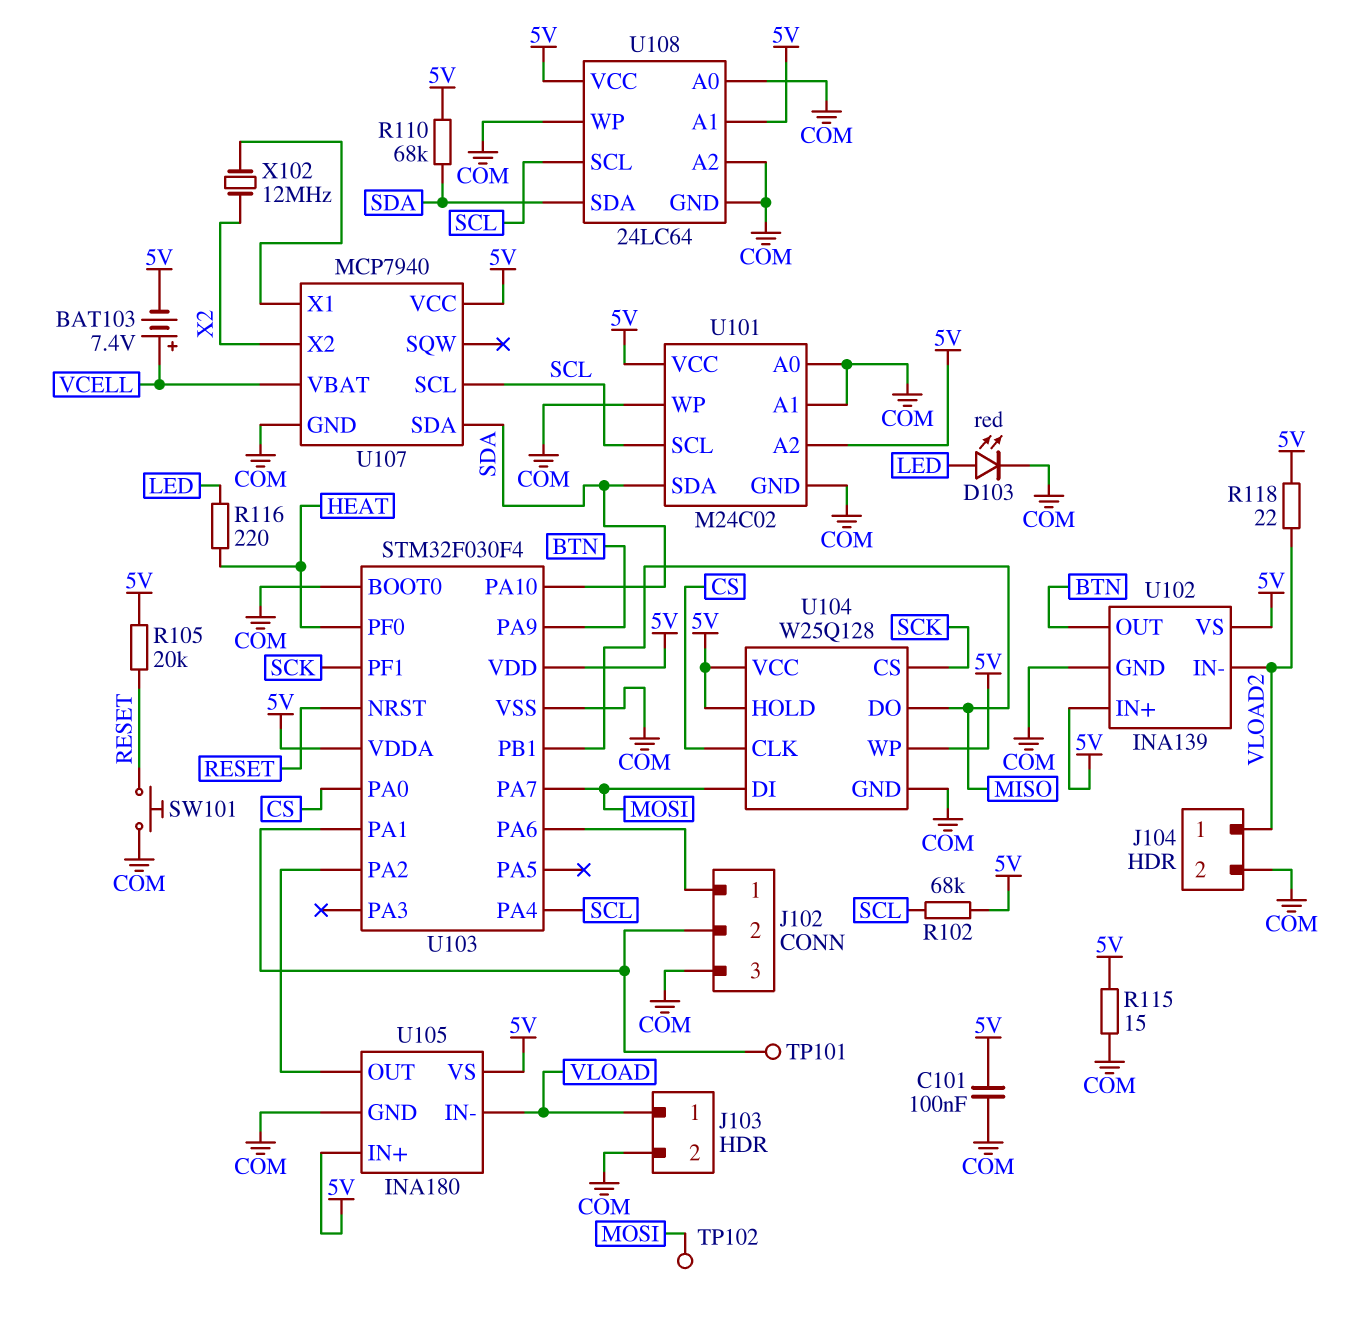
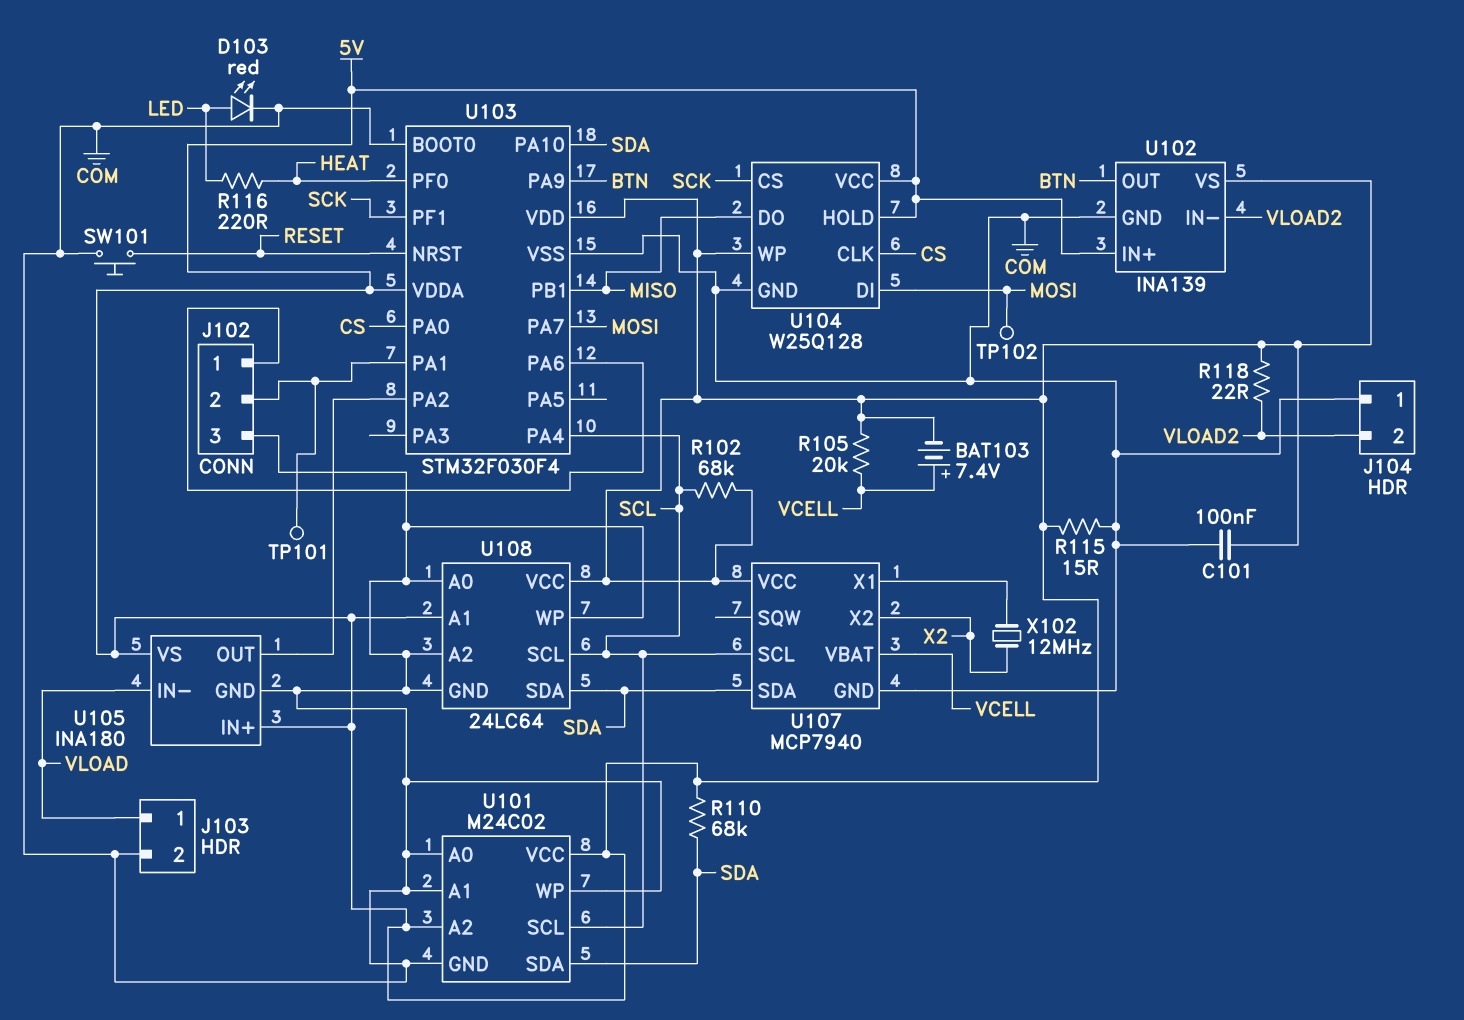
J104 pin 1: VLOAD2 -> COM
J104 pin 2: COM -> VLOAD2
R105: 20k (5V, RESET) -> 20k (5V, VCELL)

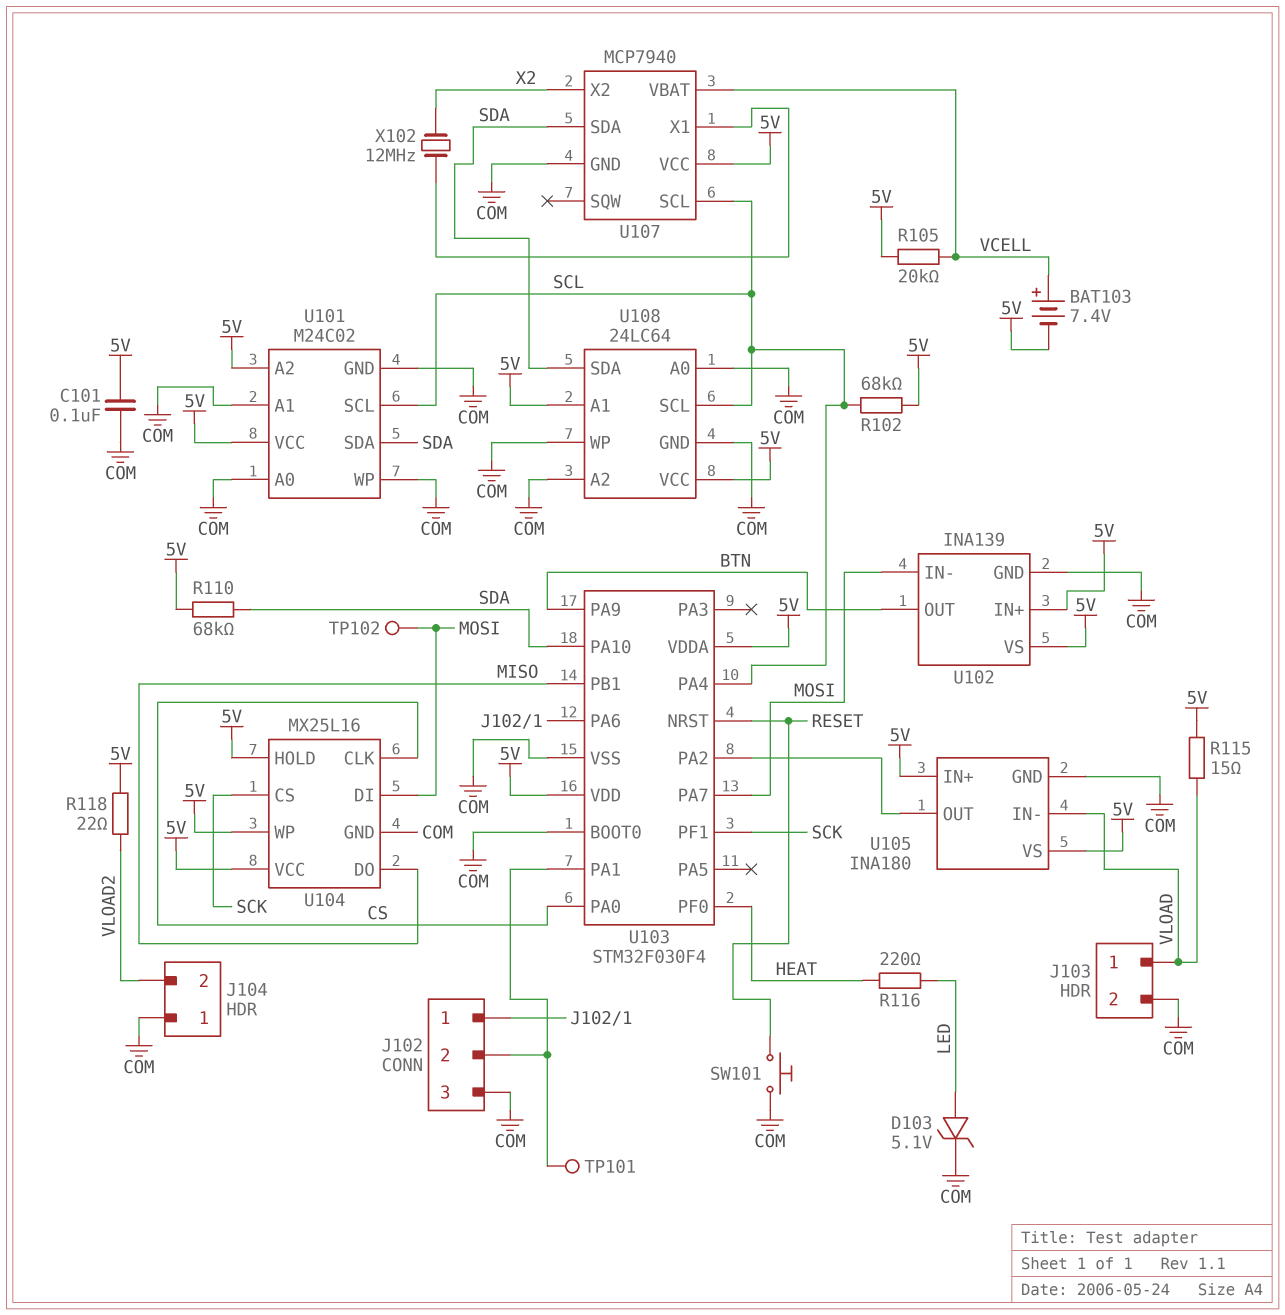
D103: LED red (A LED, K COM) -> zener 5.1V (A LED, K COM)
R115: 15 (5V, COM) -> 15 (5V, VLOAD)
U102 pin IN-: VLOAD2 -> MOSI
U104: W25Q128 -> MX25L16

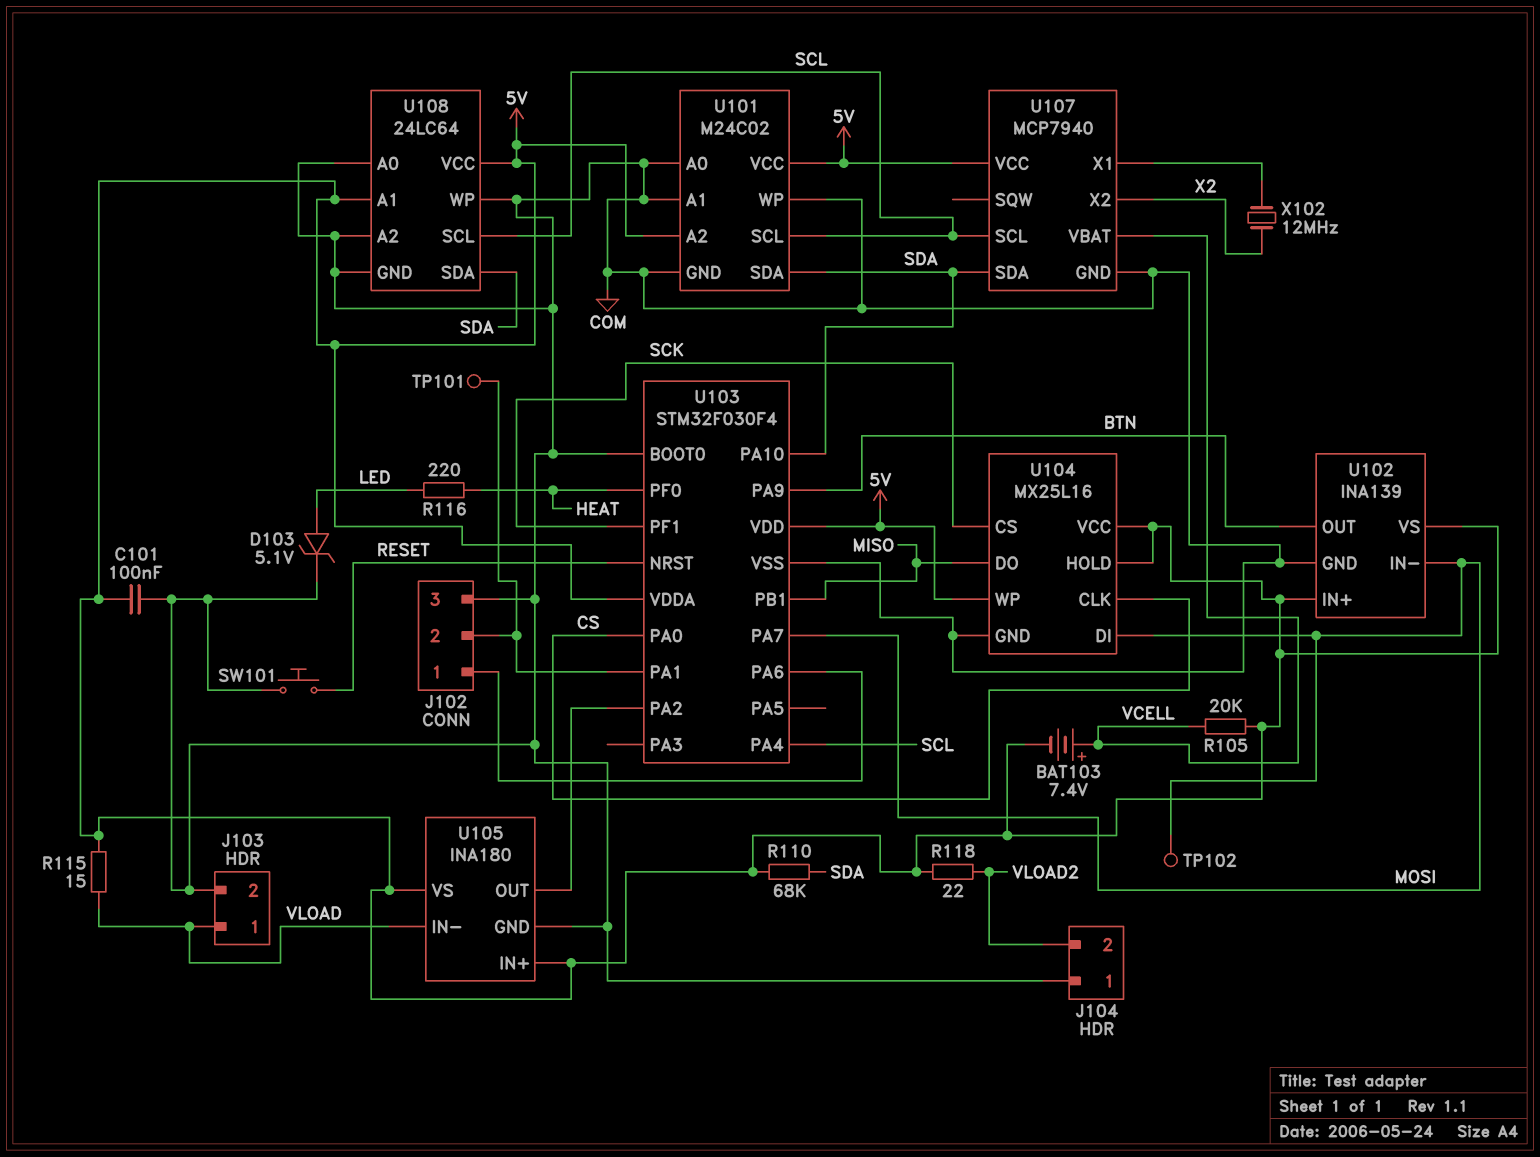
R102: 68k (5V, SCL) -> none

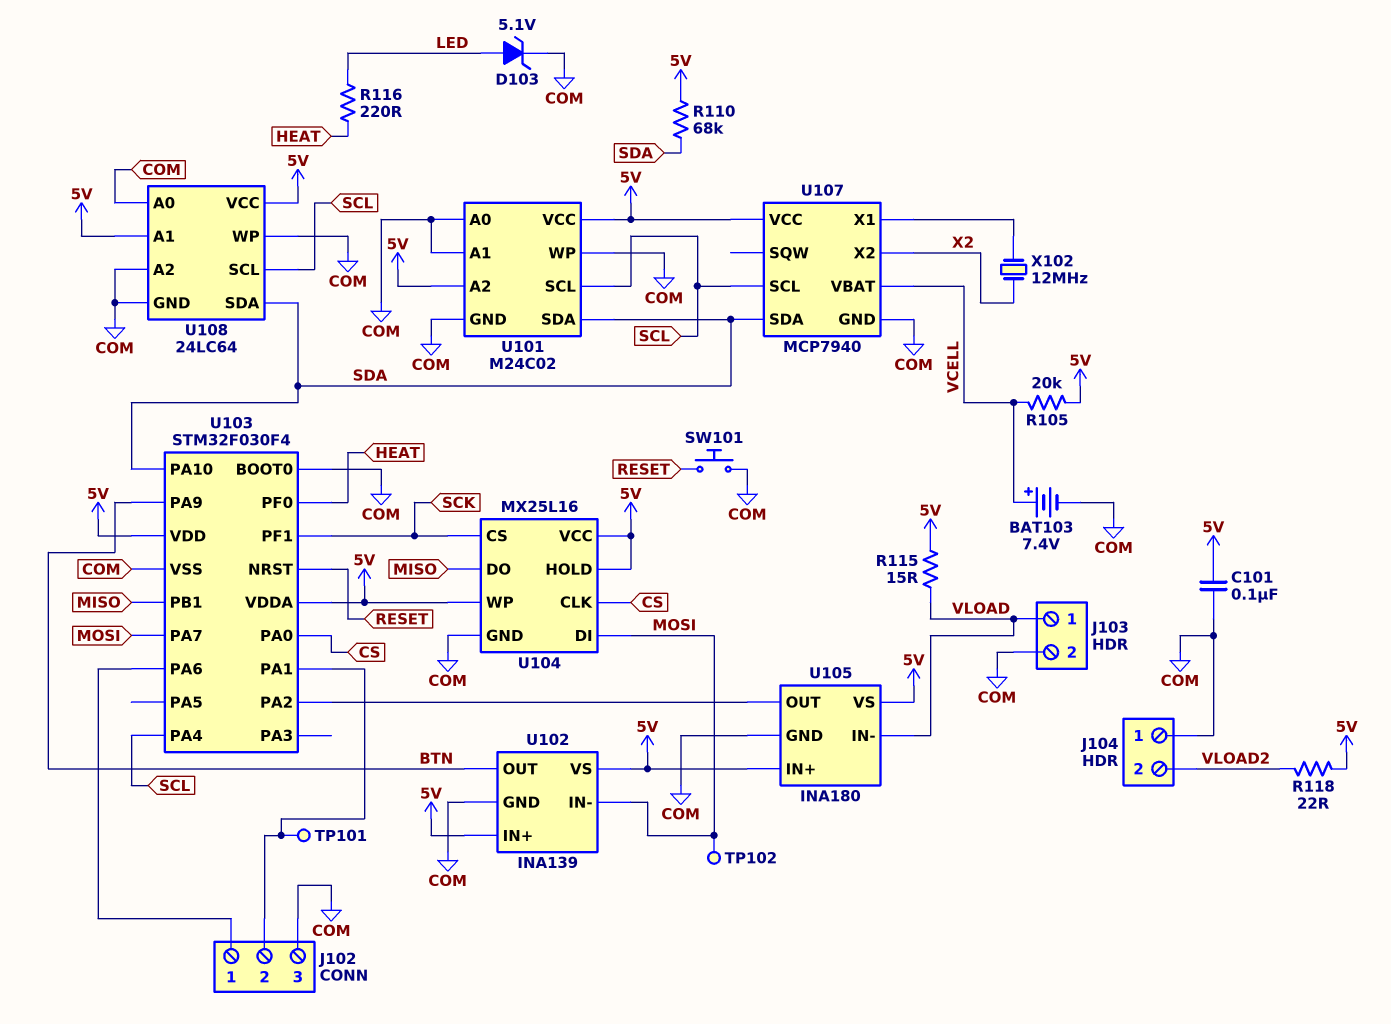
BAT103: 7.4V (plus VCELL, minus 5V) -> 7.4V (plus VCELL, minus COM)

